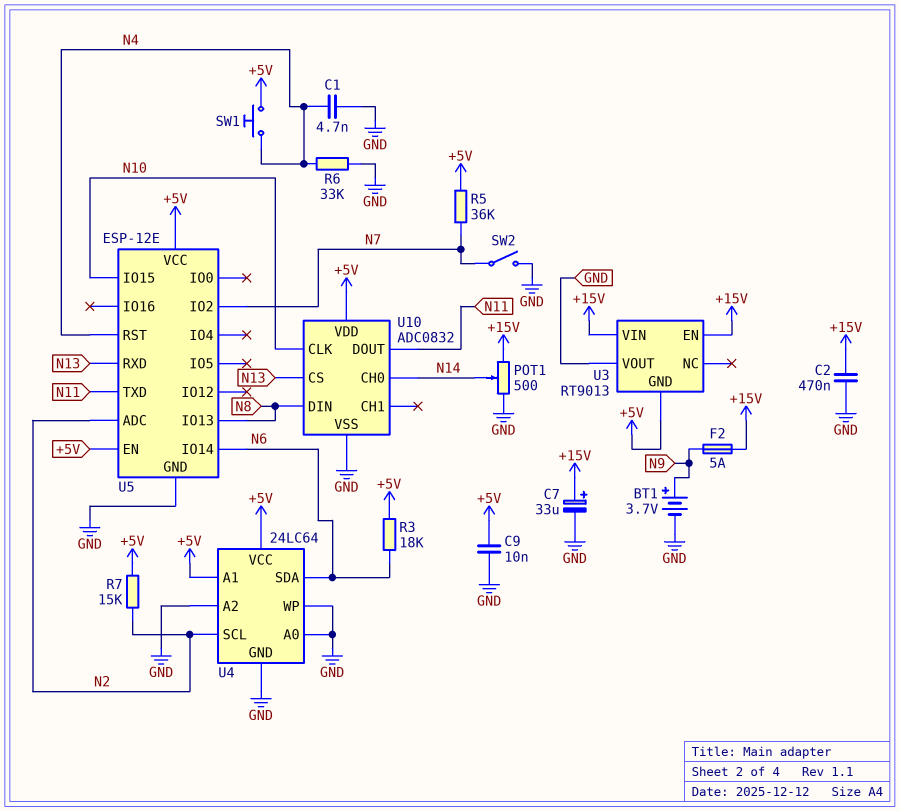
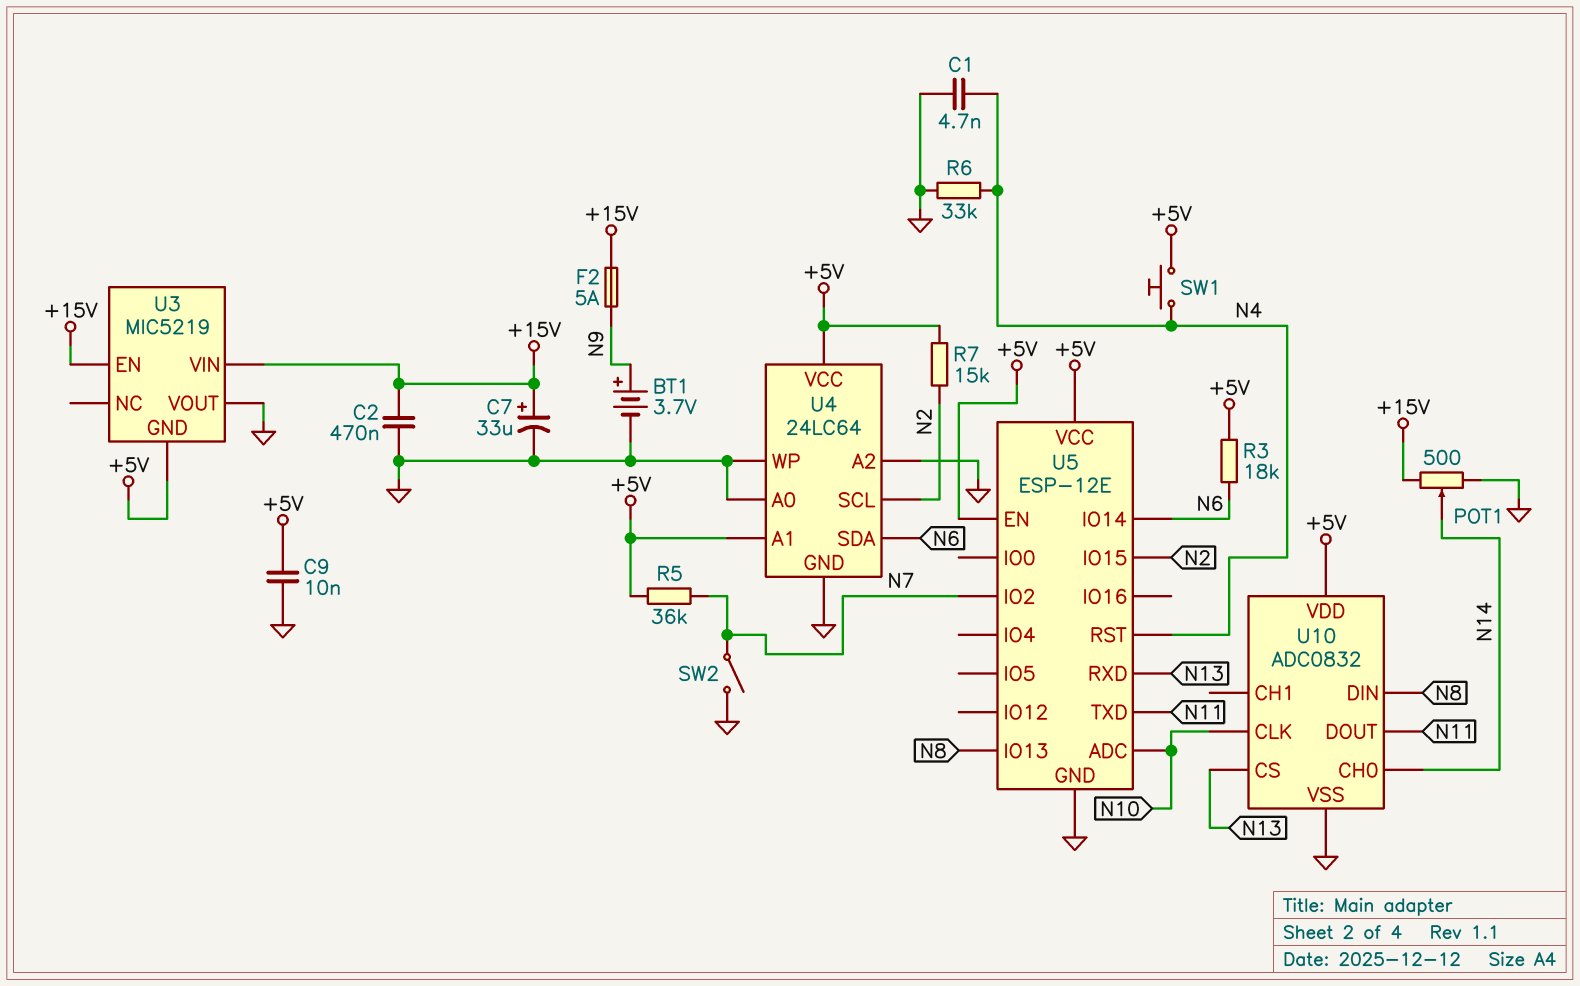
U3: RT9013 -> MIC5219
U5 pin ADC: N2 -> N10
U5 pin IO15: N10 -> N2

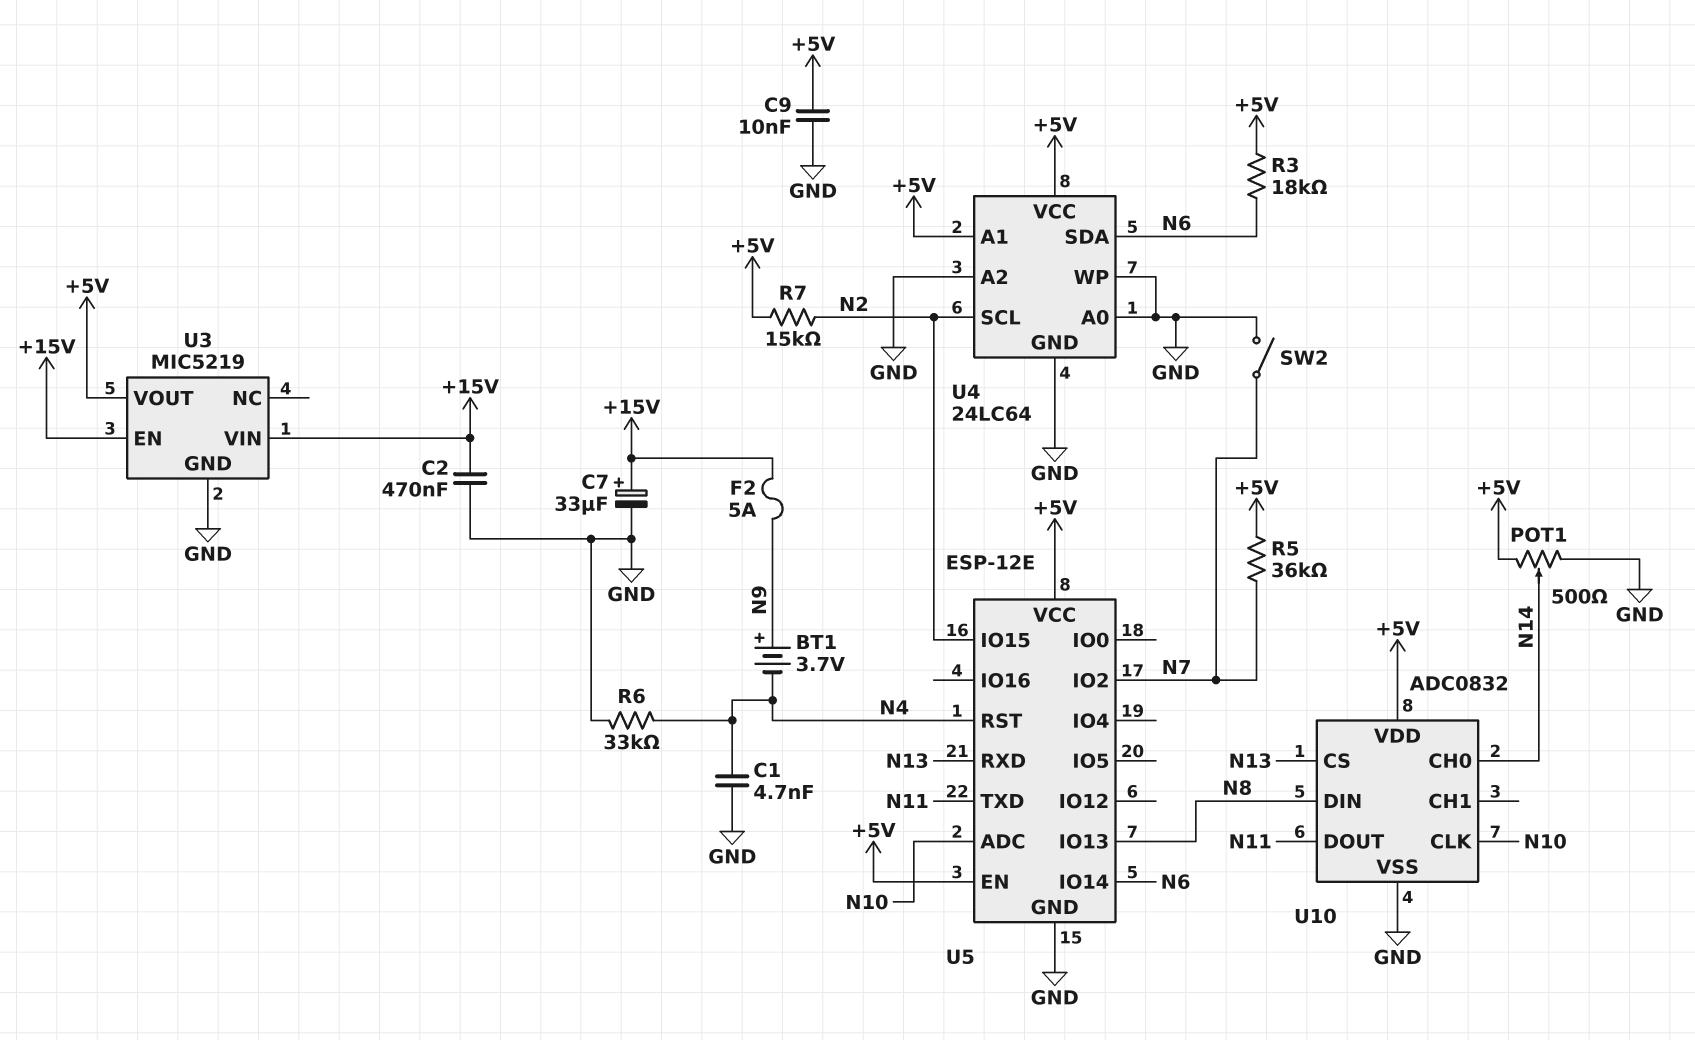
BT1: 3.7V (plus N9, minus GND) -> 3.7V (plus N9, minus N4)
POT1: 500 (+15V, GND, wiper N14) -> 500 (+5V, GND, wiper N14)
SW1: button (+5V, N4) -> none
U3 pin GND: +5V -> GND
U3 pin VOUT: GND -> +5V

